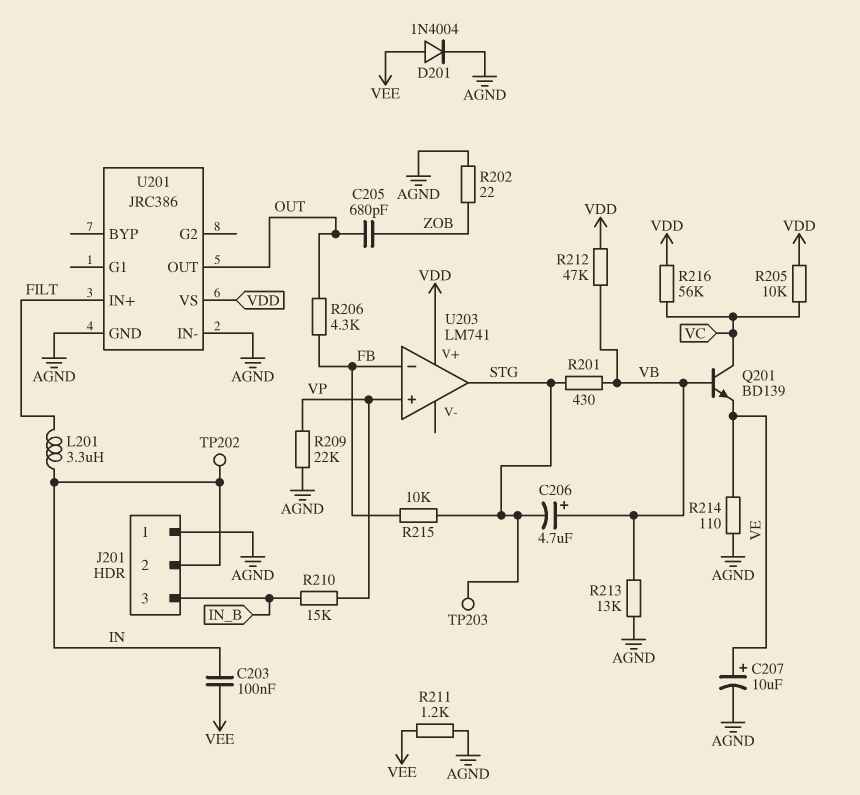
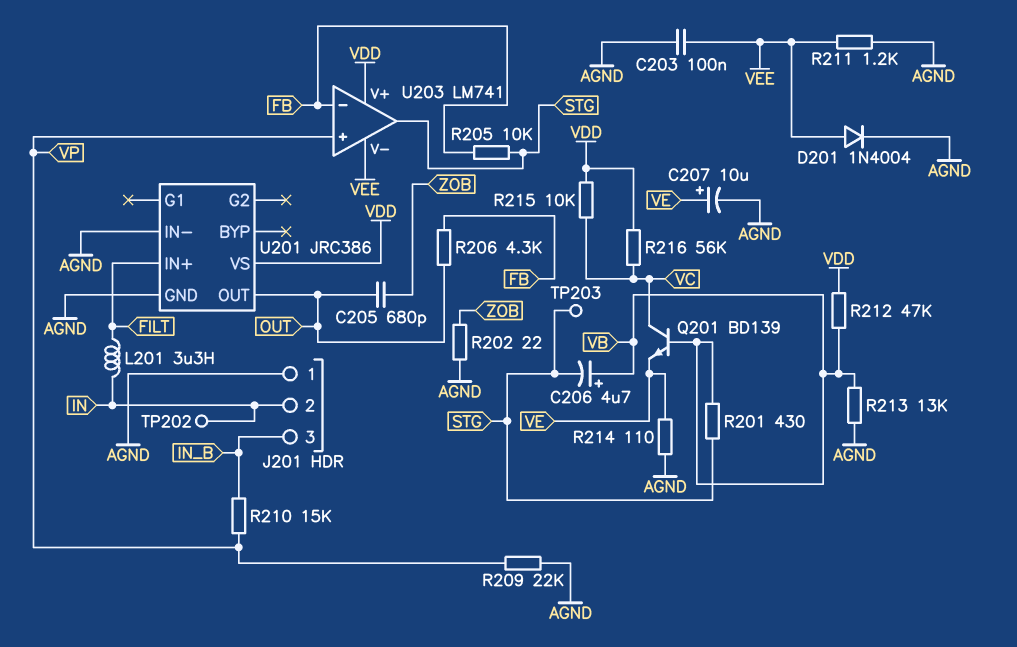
C203: 100nF (IN, VEE) -> 100nF (AGND, VEE)
R205: 10k (VC, VDD) -> 10k (FB, STG)
R215: 10k (FB, STG) -> 10k (VC, VDD)
U203 pin V-: none -> VEE

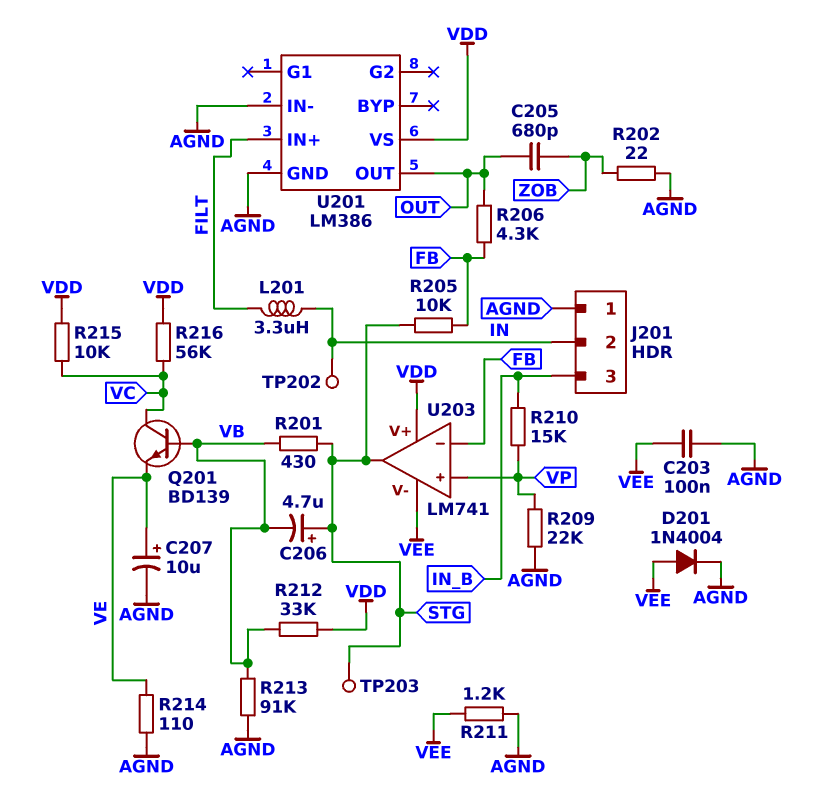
C206: 4.7uF (plus VB, minus STG) -> 4.7uF (plus STG, minus VB)
R212: 47k (VB, VDD) -> 33k (VB, VDD)
R213: 13k (AGND, VB) -> 91k (AGND, VB)
U201: JRC386 -> LM386

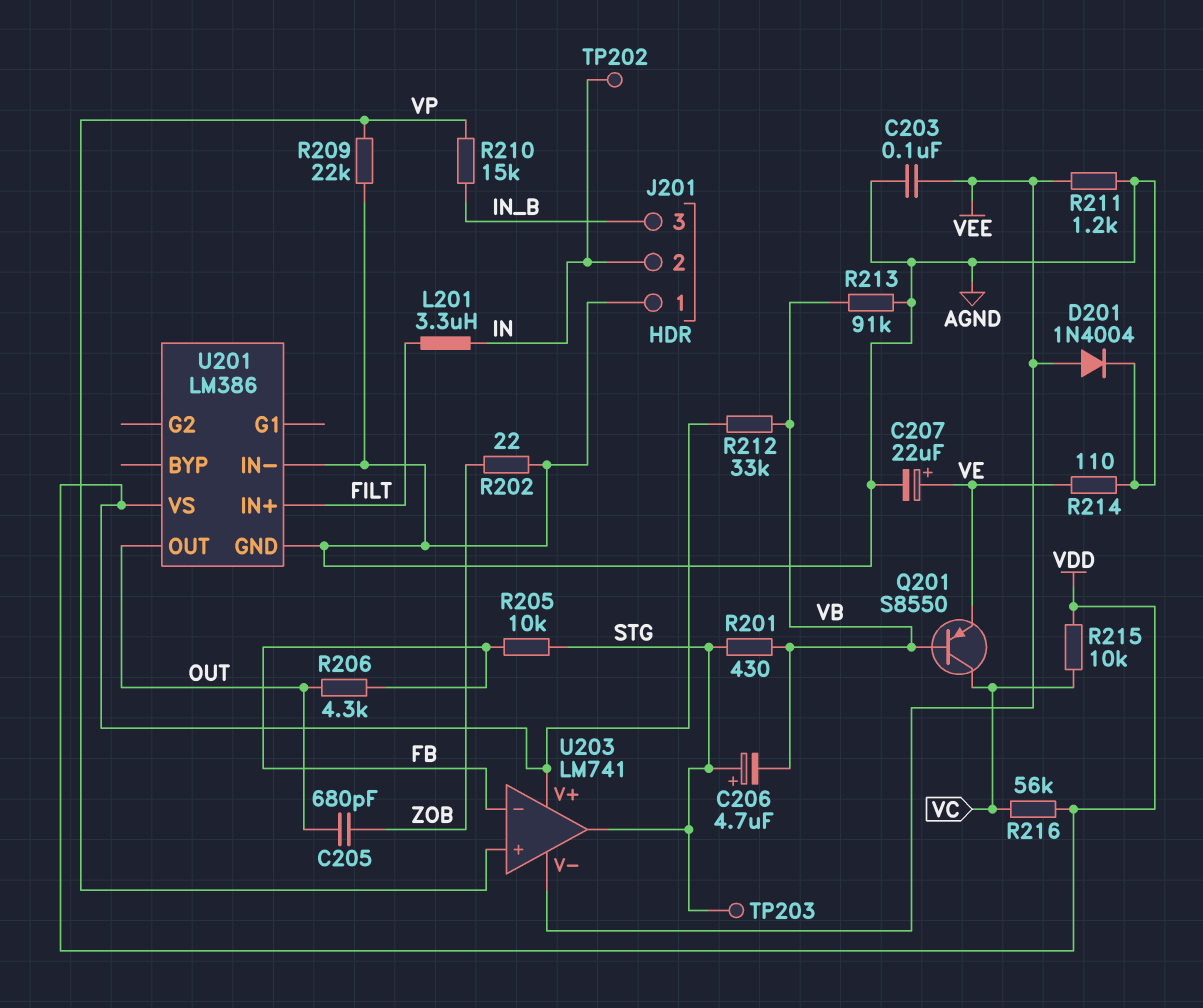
C207: 10uF (plus VE, minus AGND) -> 22uF (plus VE, minus AGND)
Q201: NPN BD139 (B VB, C VC, E VE) -> PNP S8550 (B VB, C VC, E VE)

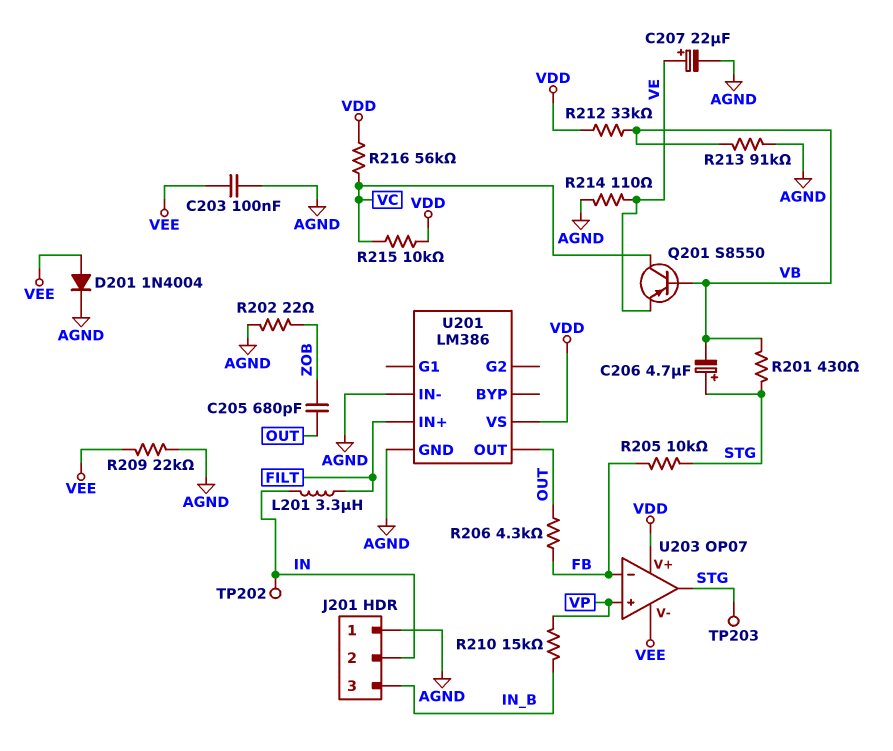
R209: 22k (AGND, VP) -> 22k (AGND, VEE)
R211: 1.2k (AGND, VEE) -> none
U203: LM741 -> OP07

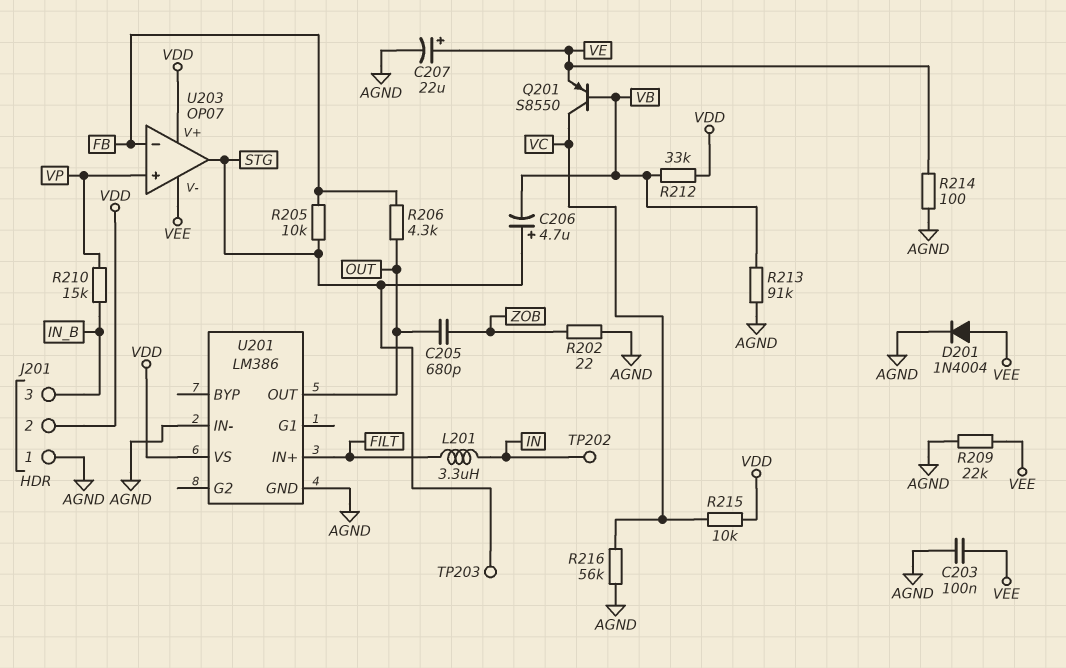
J201 pin 2: IN -> VDD
R201: 430 (STG, VB) -> none
R214: 110 (AGND, VE) -> 100 (AGND, VE)
R216: 56k (VC, VDD) -> 56k (AGND, VC)

